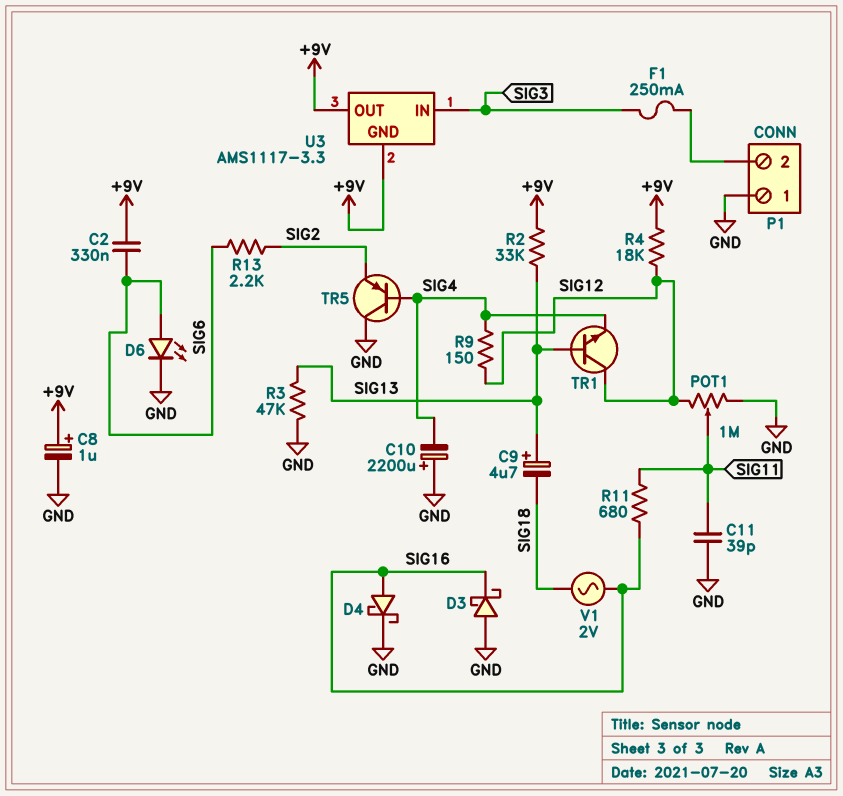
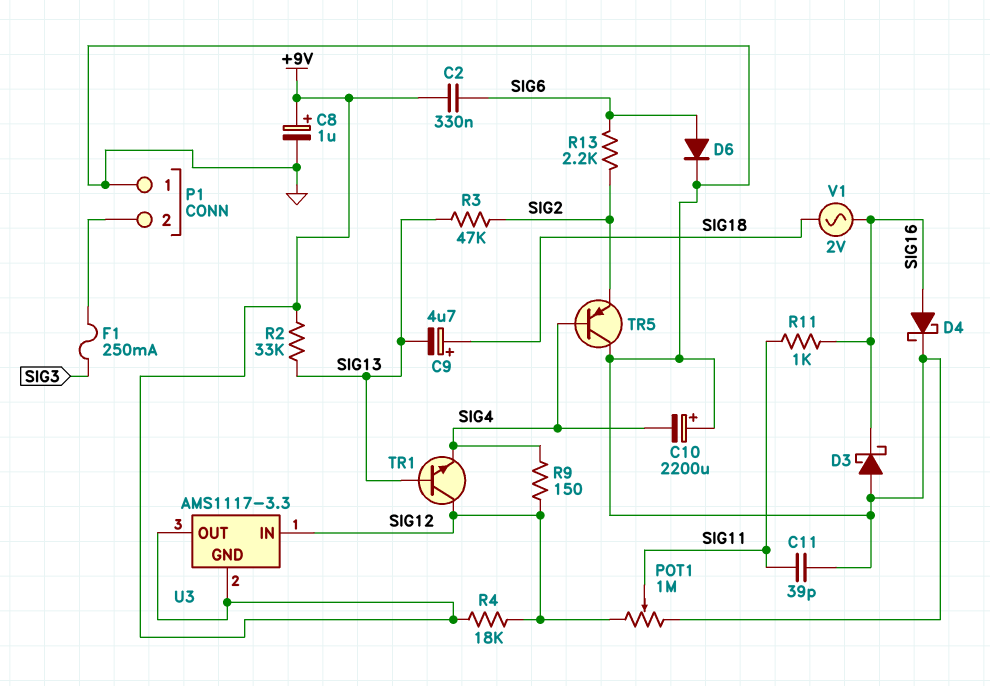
C9: 4.7uF (plus SIG13, minus SIG18) -> 4.7uF (plus SIG18, minus SIG13)
D6: LED (A SIG6, K GND) -> diode (A SIG6, K GND)
R3: 47k (GND, SIG13) -> 47k (SIG2, SIG13)
R11: 680 (SIG11, SIG16) -> 1k (SIG11, SIG16)
U3 pin IN: SIG3 -> SIG12

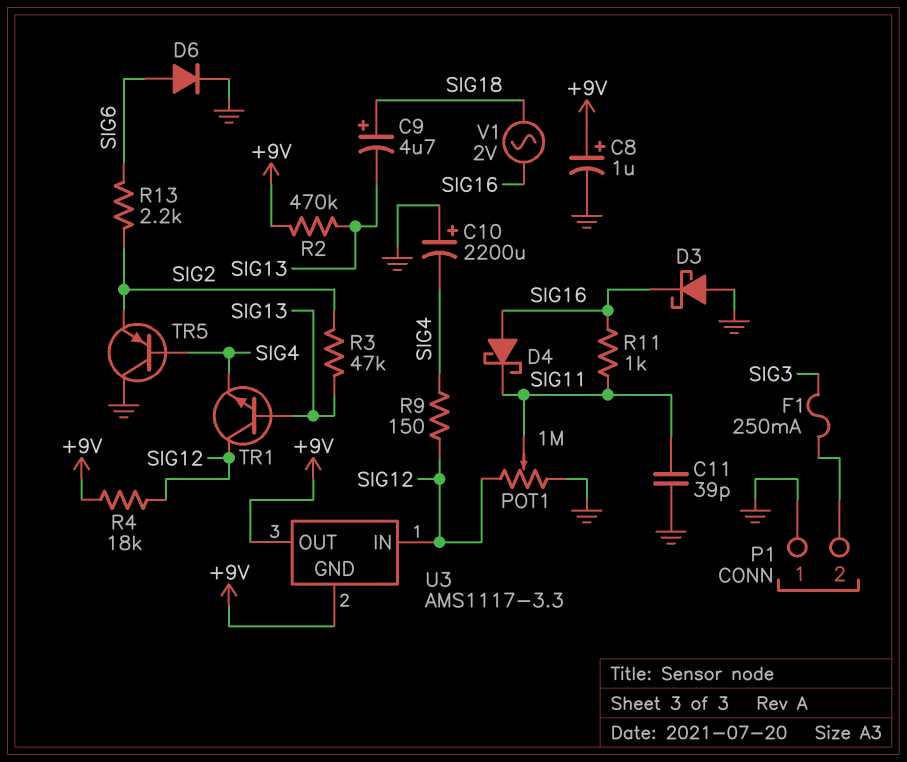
C2: 330nF (+9V, SIG6) -> none
D4: schottky (A SIG16, K GND) -> schottky (A SIG16, K SIG11)
R2: 33k (+9V, SIG13) -> 470k (+9V, SIG13)

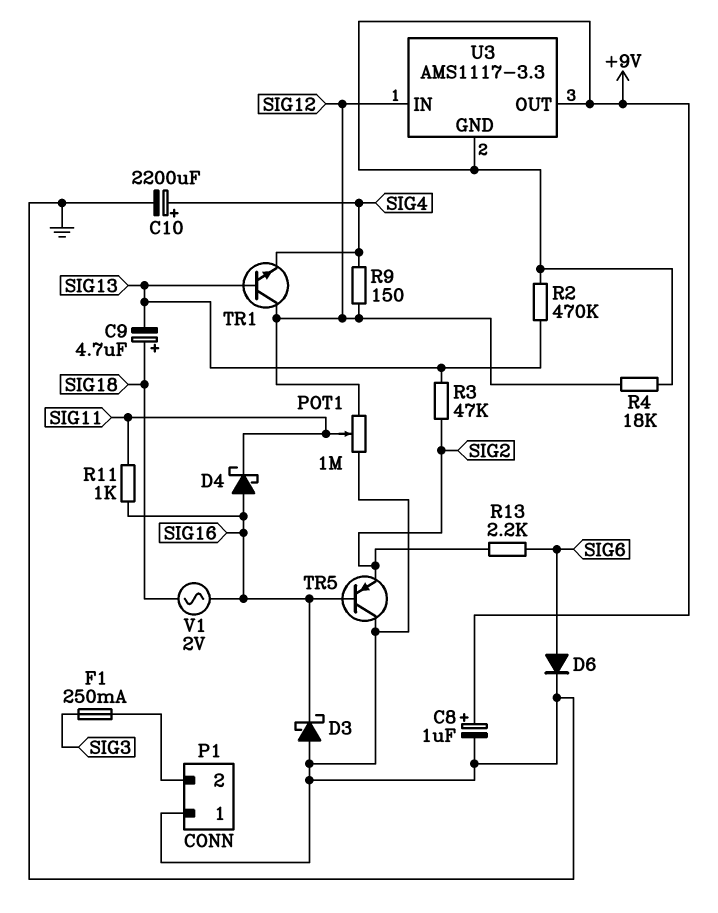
C10: 2200uF (plus GND, minus SIG4) -> 2200uF (plus SIG4, minus GND)
C11: 39pF (GND, SIG11) -> none
TR5: PNP (B SIG4, C GND, E SIG2) -> PNP (B SIG16, C GND, E SIG2)

